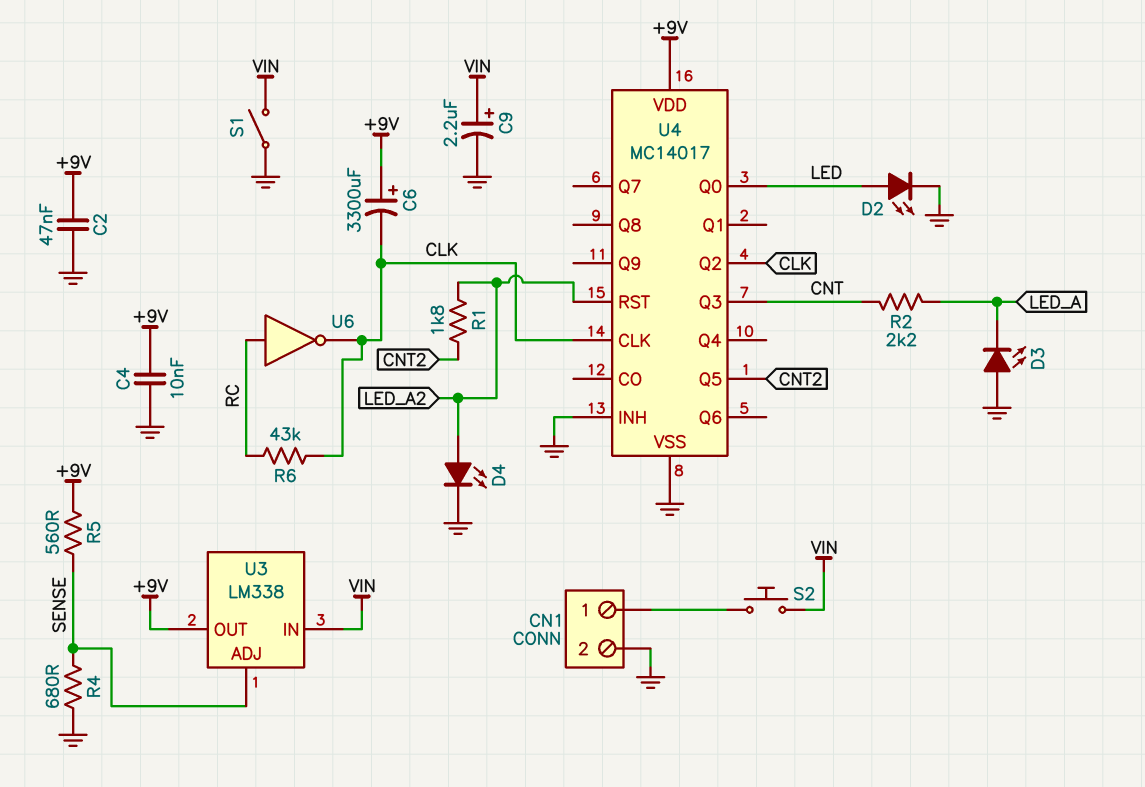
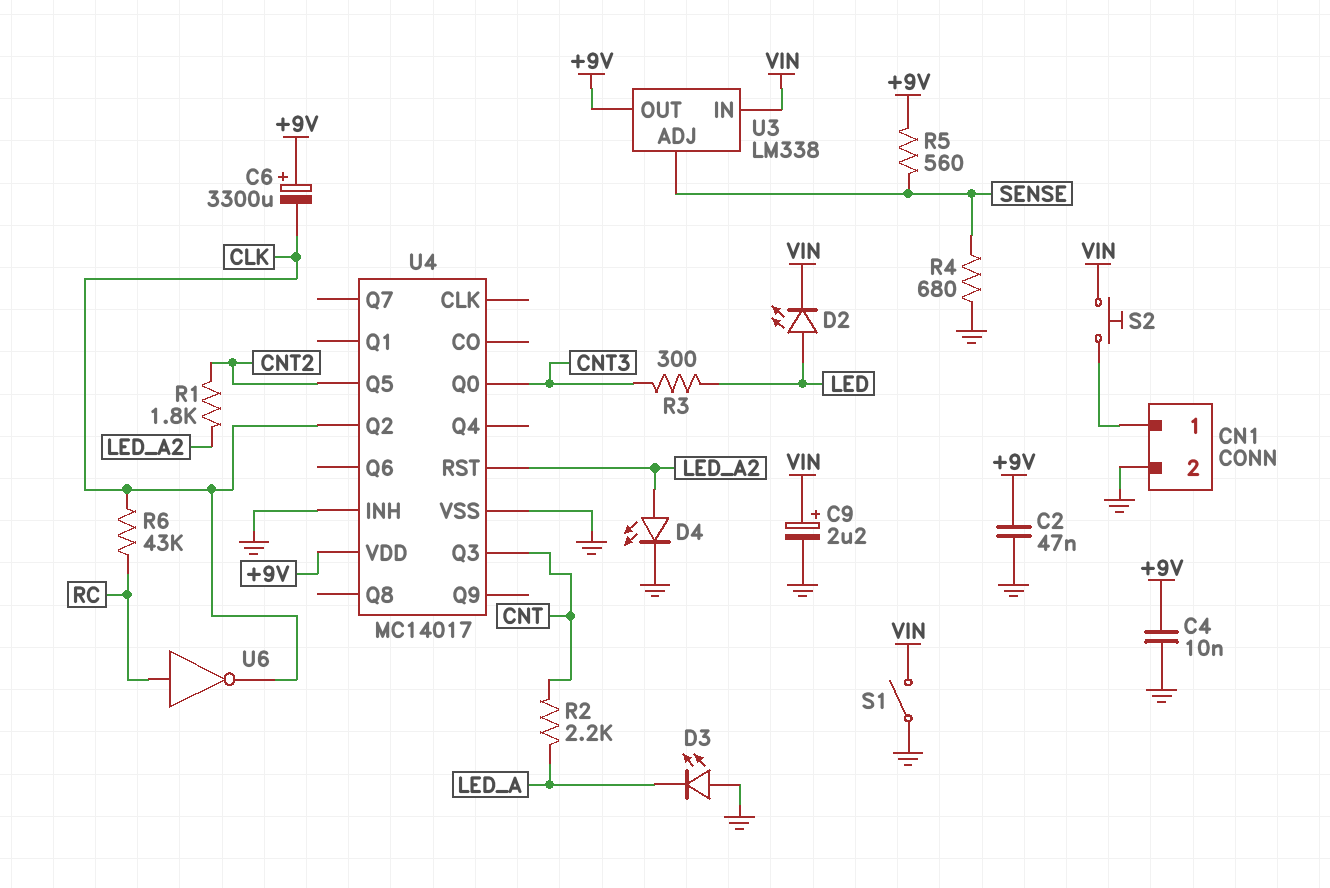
D2: LED (A LED, K GND) -> LED (A LED, K VIN)
R3: none -> 300 (CNT3, LED)
U4 pin CLK: CLK -> none
U4 pin Q0: LED -> CNT3

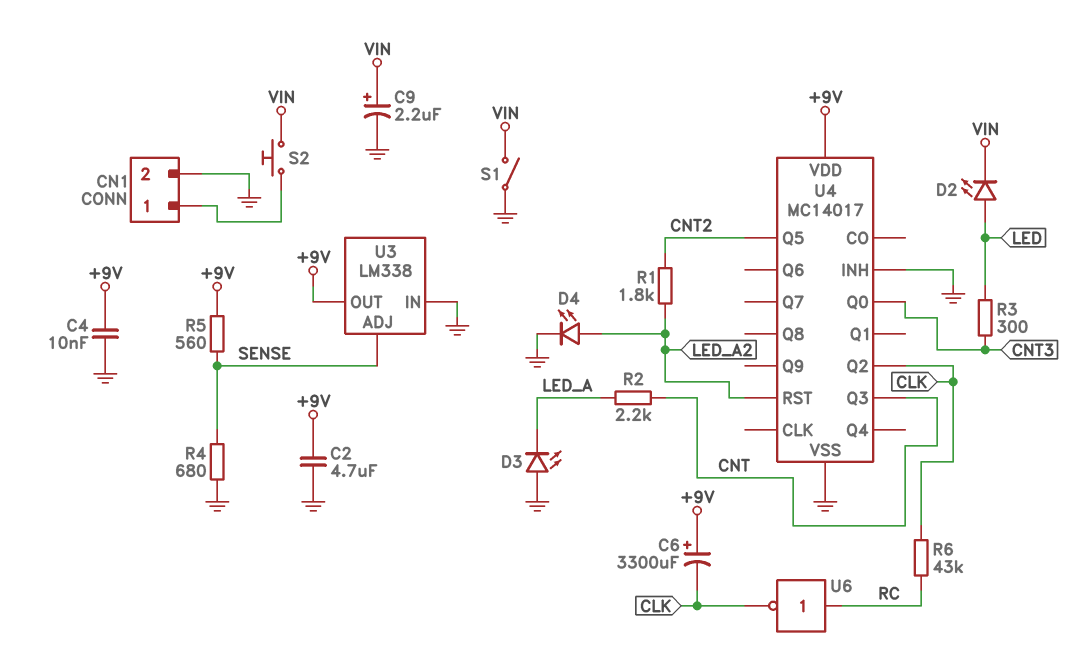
C2: 47nF (+9V, GND) -> 4.7uF (+9V, GND)
U3 pin IN: VIN -> GND

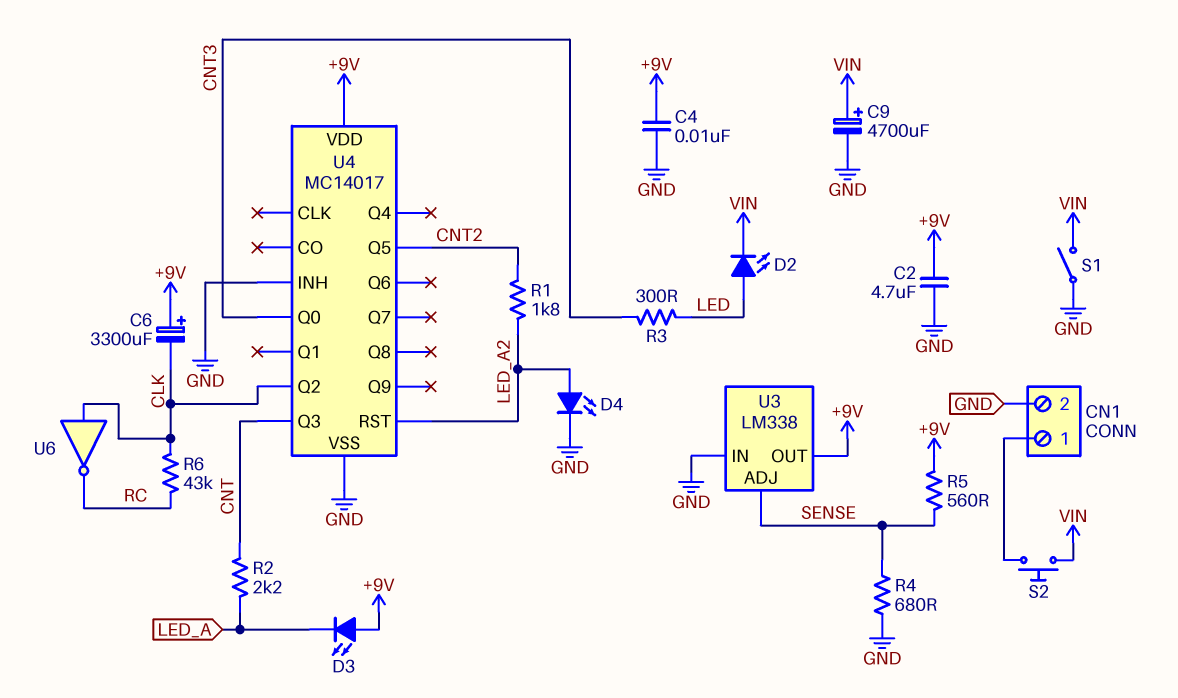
C9: 2.2uF (plus VIN, minus GND) -> 4700uF (plus VIN, minus GND)
D3: LED (A GND, K LED_A) -> LED (A +9V, K LED_A)
U6: NOT (in RC, out CLK) -> NOT (in CLK, out RC)

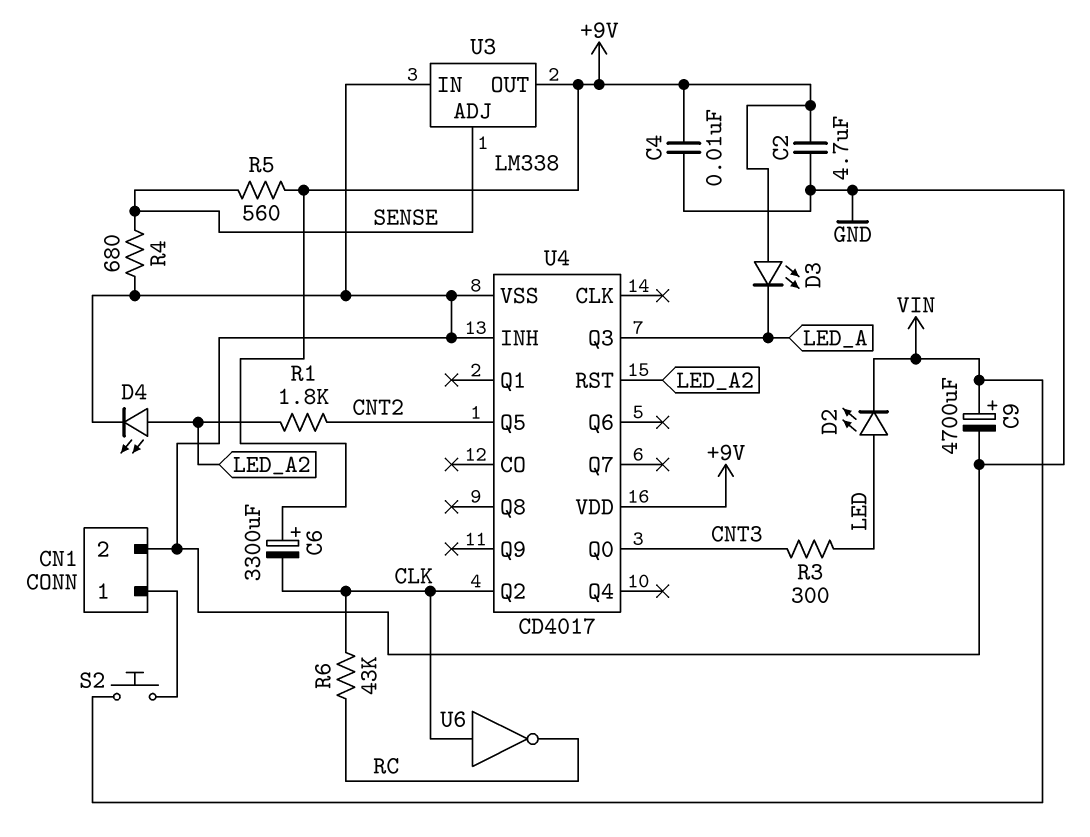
R2: 2.2k (CNT, LED_A) -> none
S1: switch (GND, VIN) -> none
U4: MC14017 -> CD4017
U4 pin Q3: CNT -> LED_A

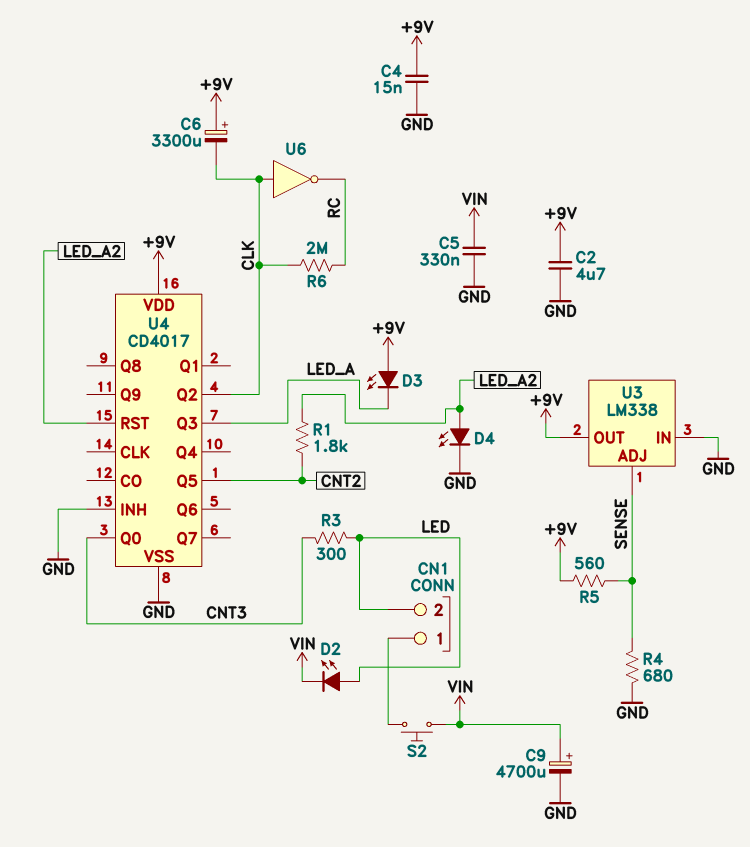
C4: 10nF (+9V, GND) -> 15nF (+9V, GND)
C5: none -> 330nF (GND, VIN)
CN1 pin 2: GND -> LED
R6: 43k (CLK, RC) -> 2M (CLK, RC)

